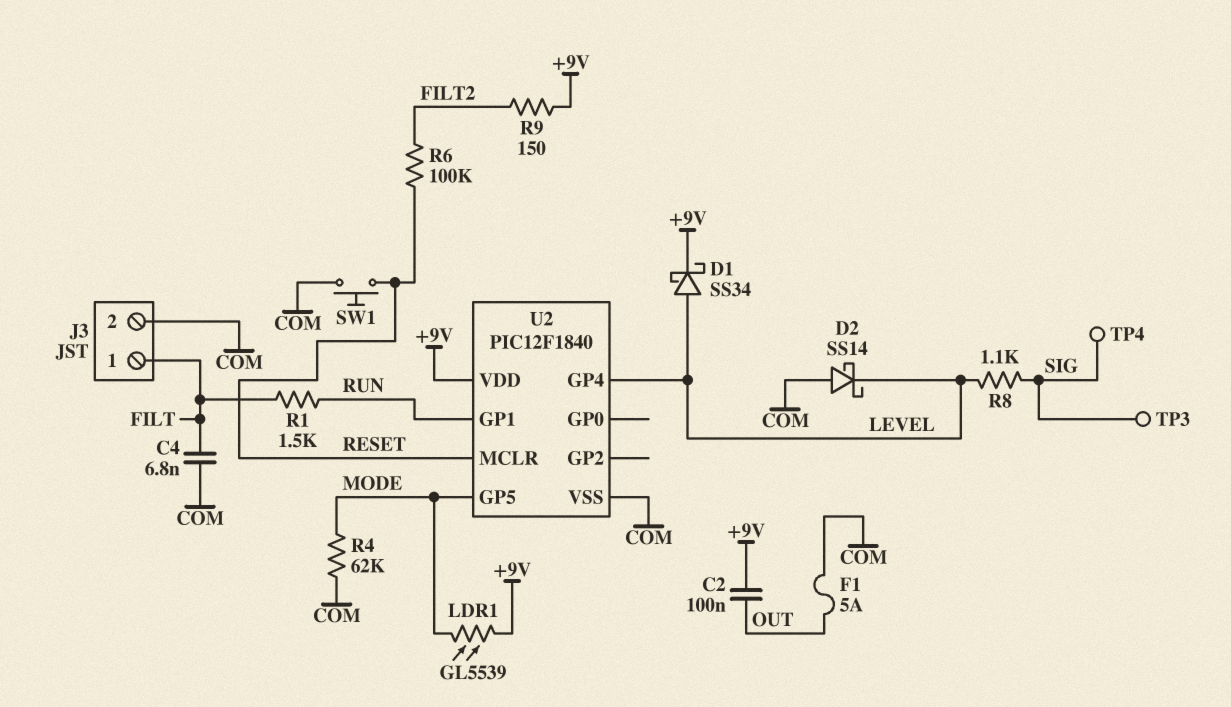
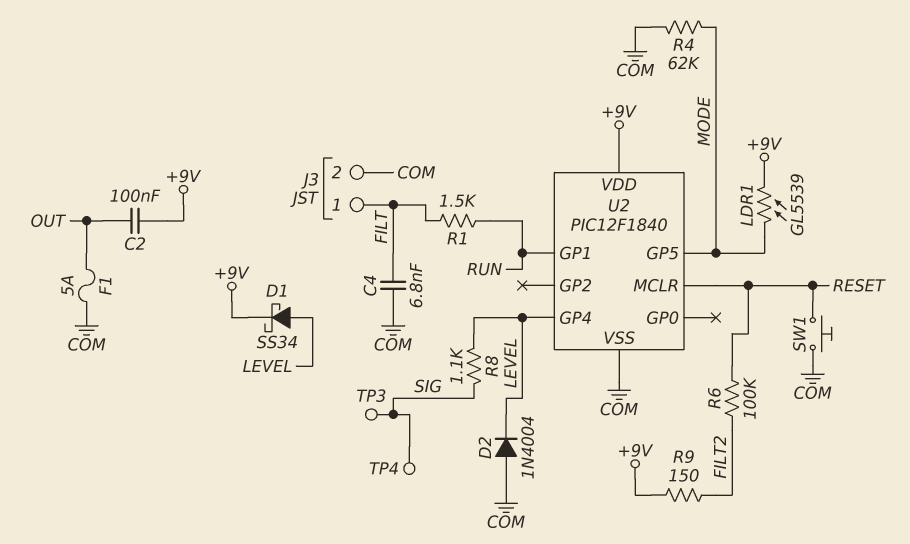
D2: schottky SS14 (A COM, K LEVEL) -> diode 1N4004 (A COM, K LEVEL)

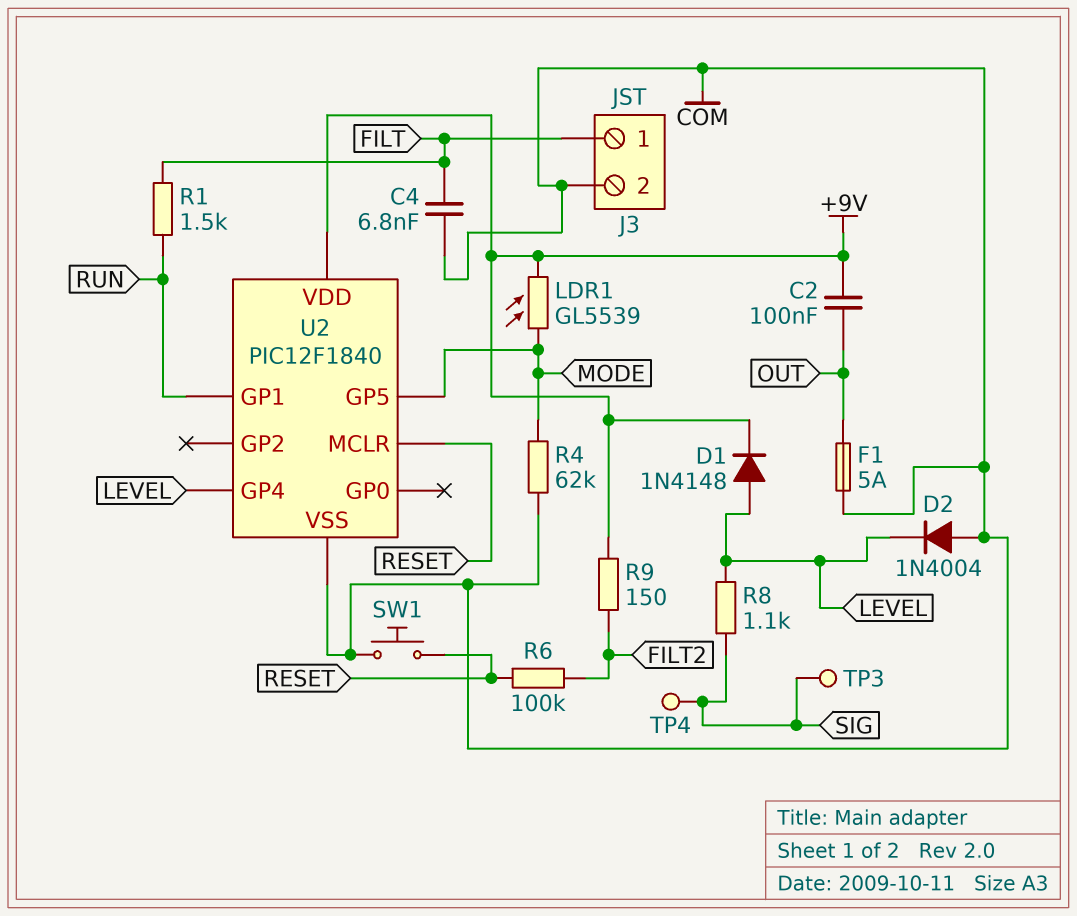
D1: schottky SS34 (A LEVEL, K +9V) -> diode 1N4148 (A LEVEL, K +9V)

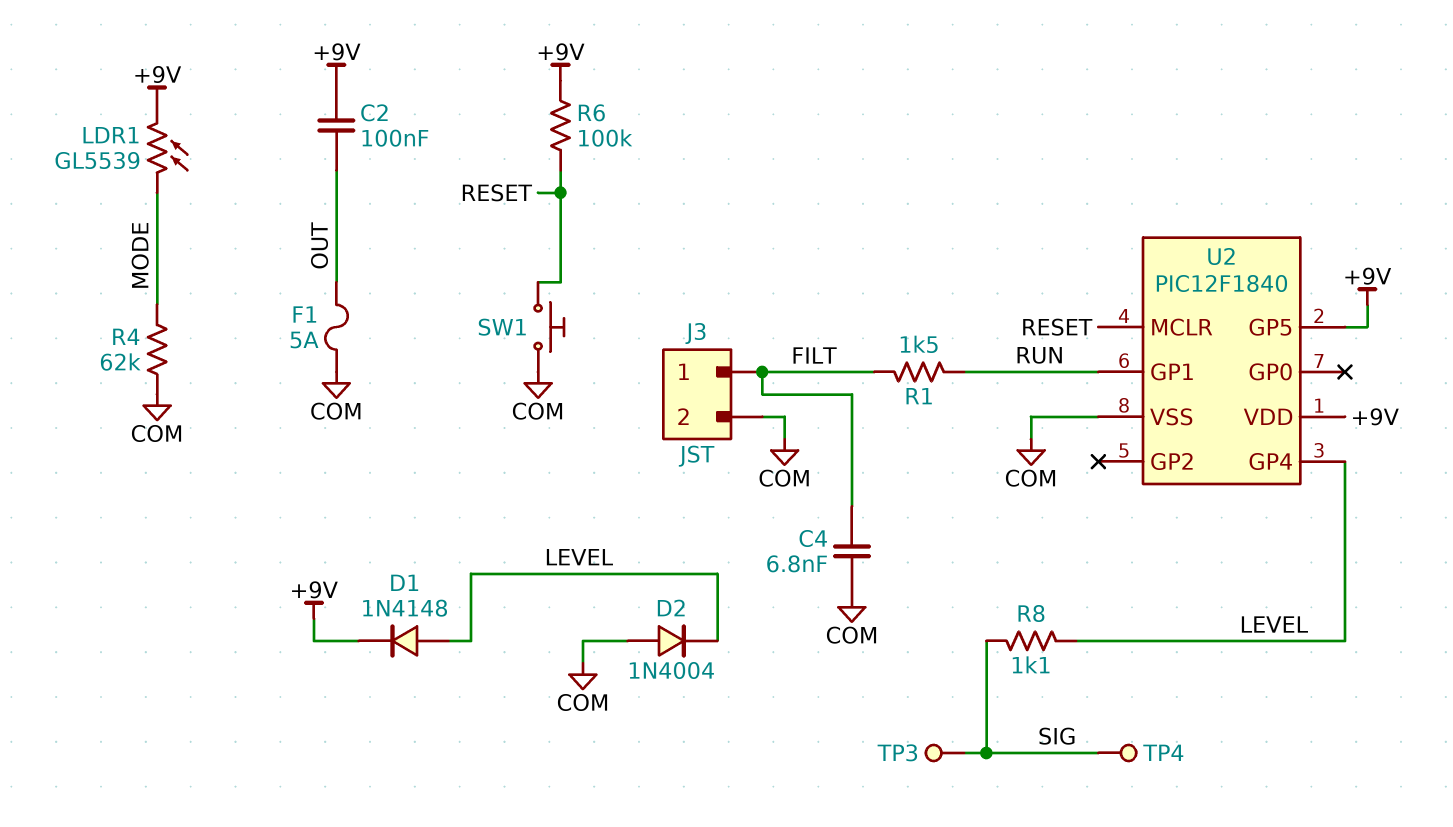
R6: 100k (FILT2, RESET) -> 100k (+9V, RESET)
R9: 150 (+9V, FILT2) -> none
U2 pin GP5: MODE -> +9V

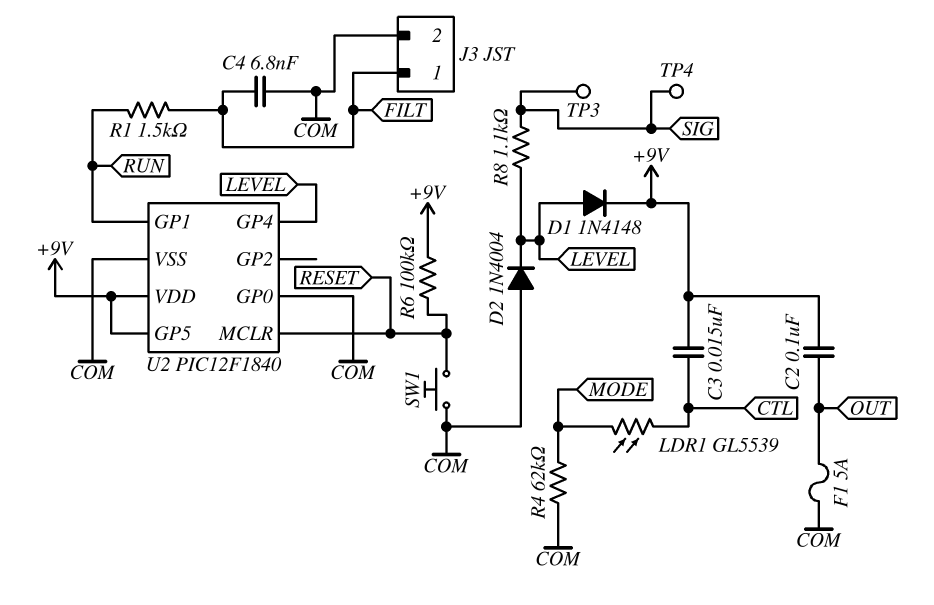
C3: none -> 15nF (+9V, CTL)
LDR1: GL5539 (+9V, MODE) -> GL5539 (CTL, MODE)
U2 pin GP0: none -> COM

